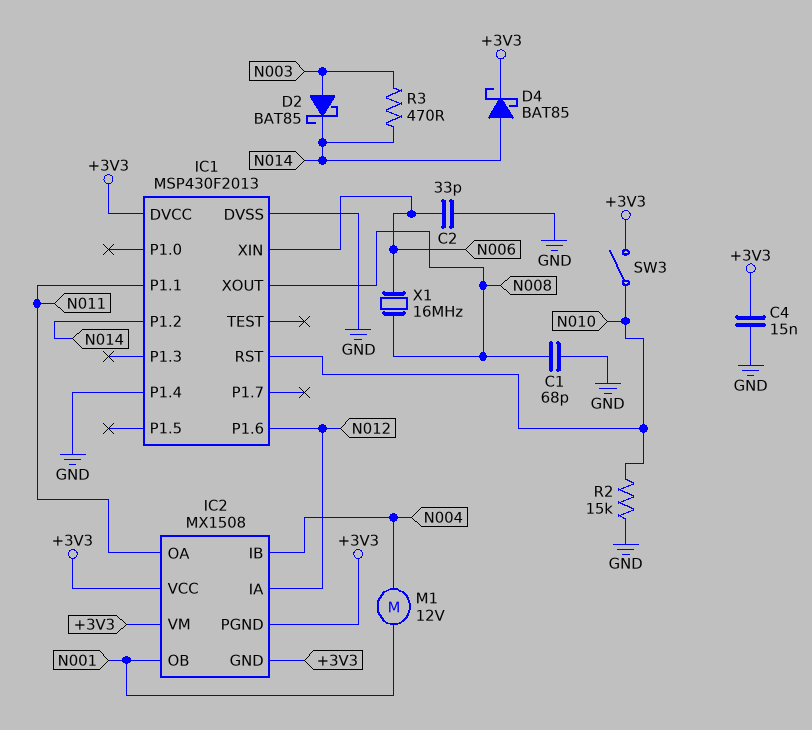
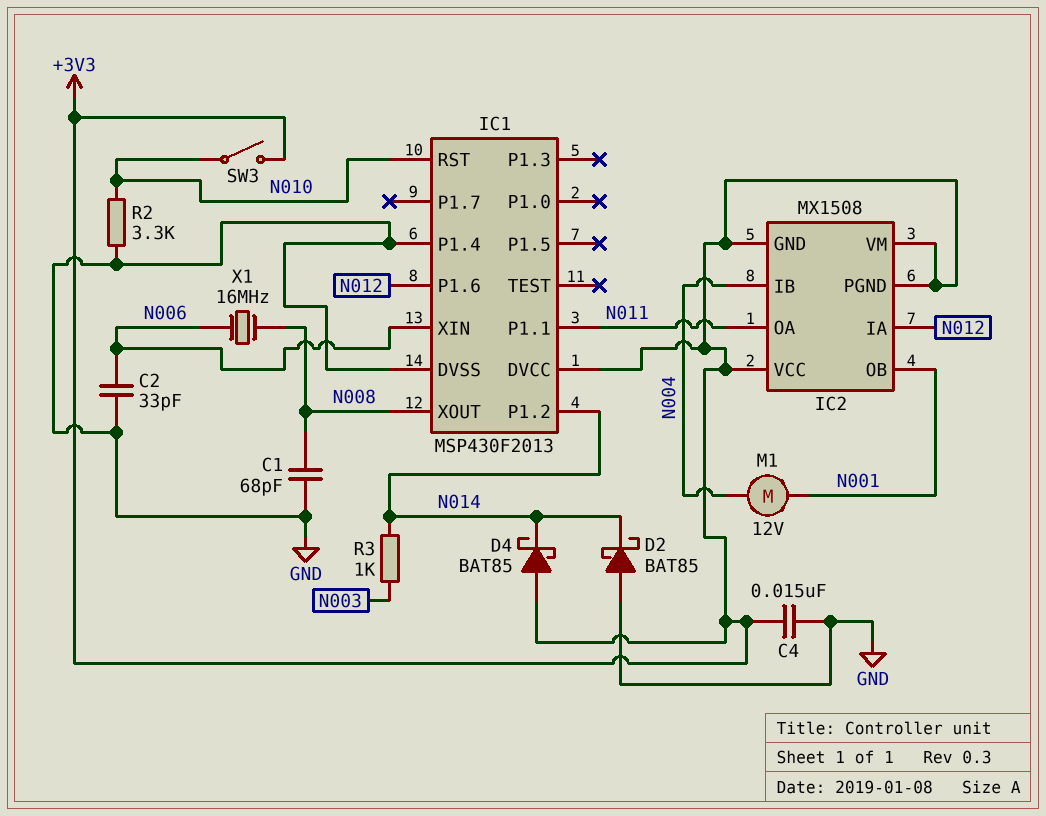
D2: schottky BAT85 (A N003, K N014) -> schottky BAT85 (A GND, K N014)
D4: schottky BAT85 (A N014, K +3V3) -> schottky BAT85 (A +3V3, K N014)
R2: 15k (GND, N010) -> 3.3k (GND, N010)
R3: 470 (N003, N014) -> 1k (N003, N014)

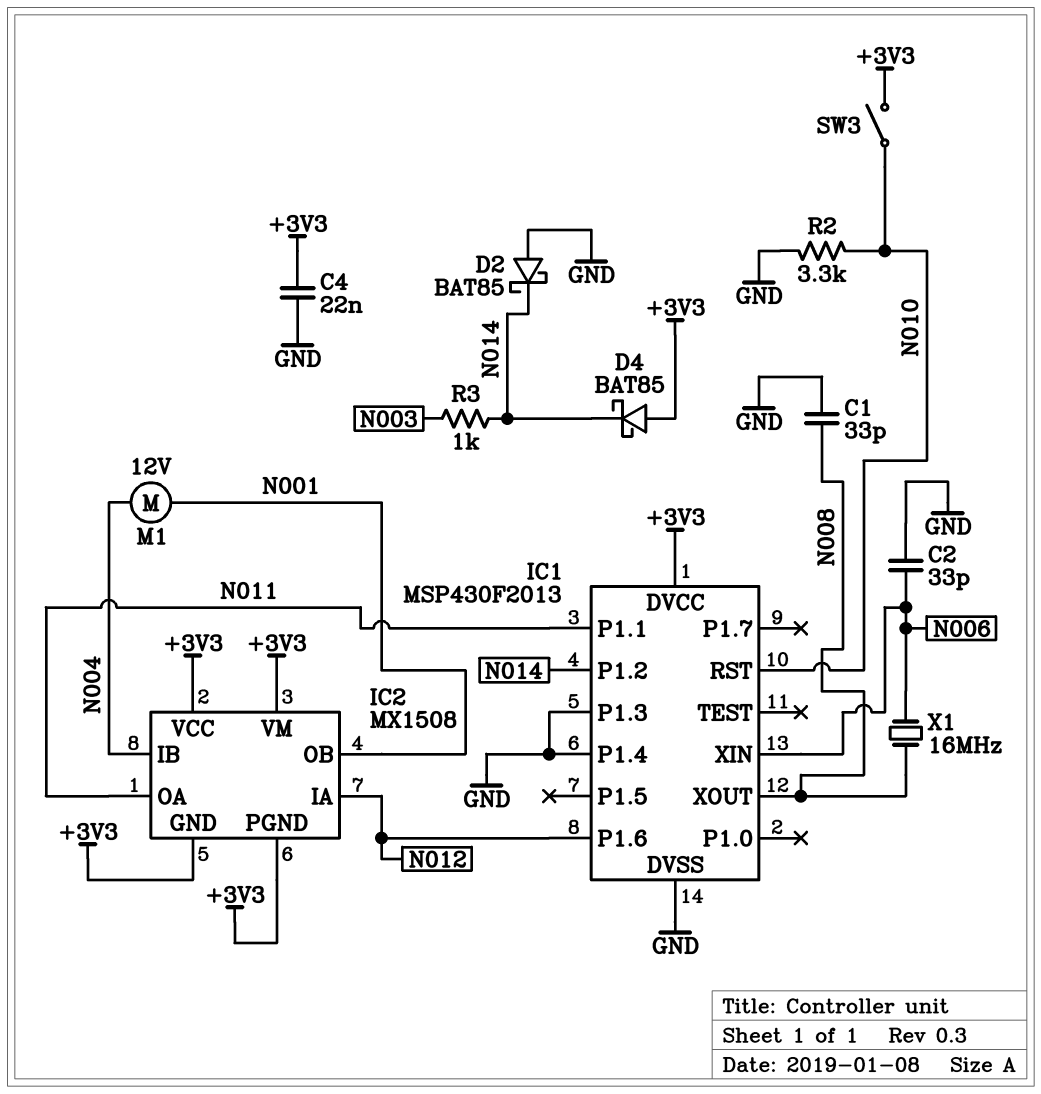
C1: 68pF (GND, N008) -> 33pF (GND, N008)
C4: 15nF (+3V3, GND) -> 22nF (+3V3, GND)
IC1 pin P1.3: none -> GND

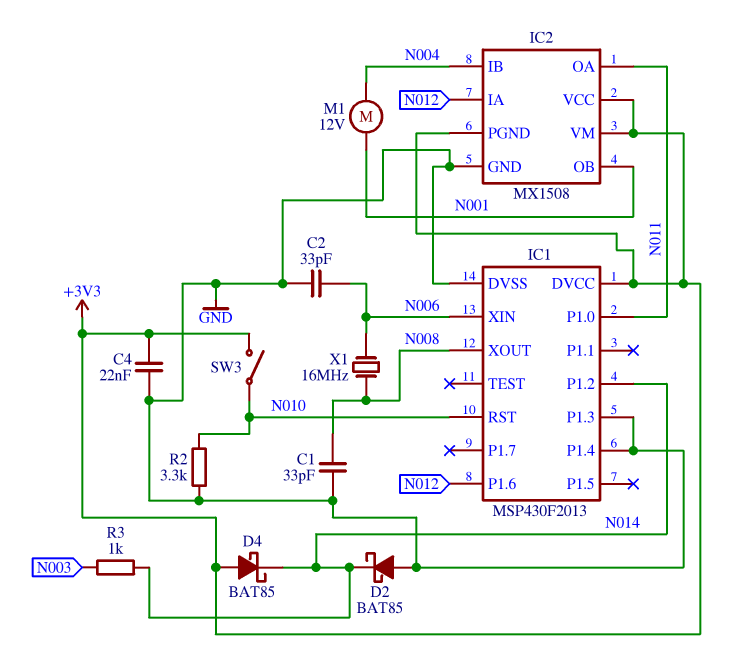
IC1 pin P1.0: none -> N011
IC1 pin P1.1: N011 -> none
IC2 pin GND: +3V3 -> GND

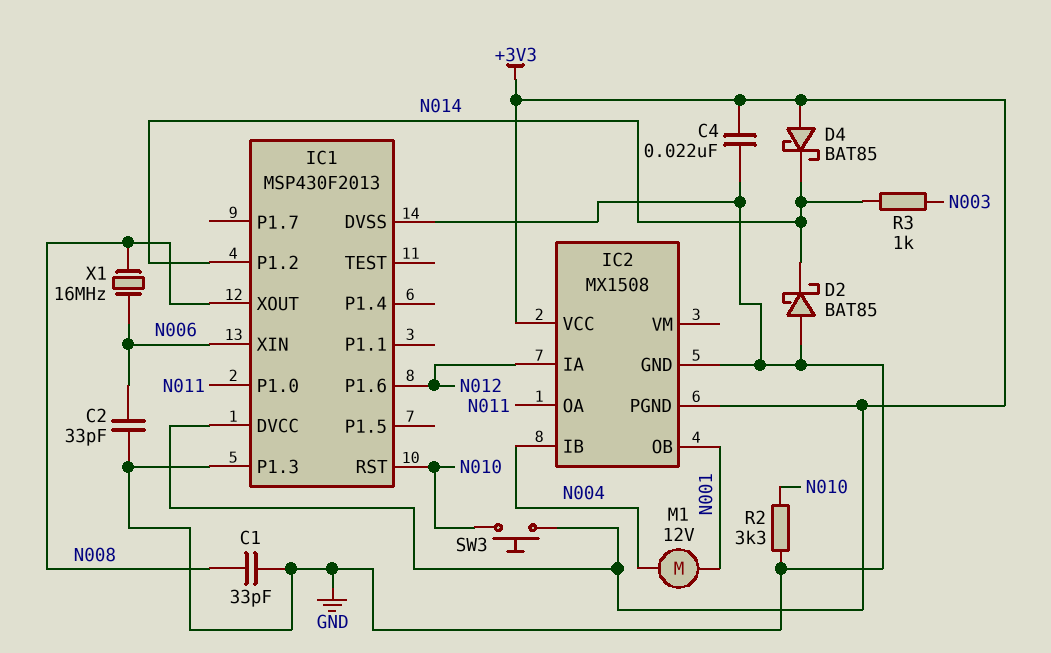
IC1 pin P1.4: GND -> none
IC2 pin VM: +3V3 -> none
SW3: switch (+3V3, N010) -> button (+3V3, N010)

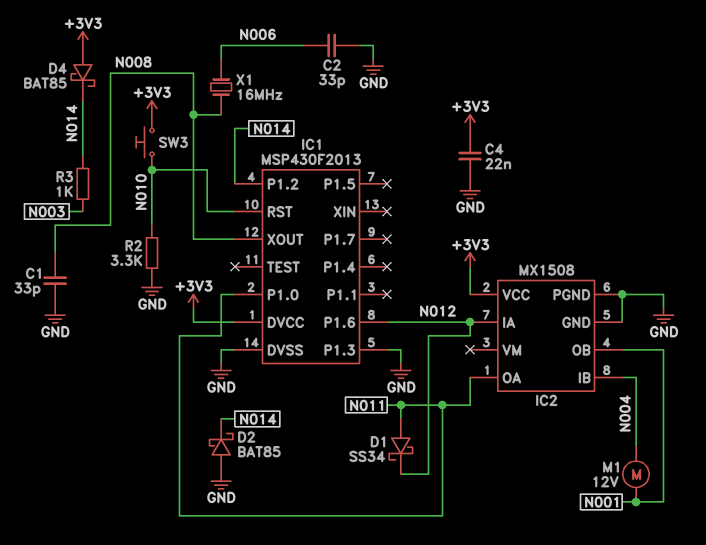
D1: none -> schottky SS34 (A N011, K N012)
IC1 pin XIN: N006 -> none
IC2 pin PGND: +3V3 -> GND

